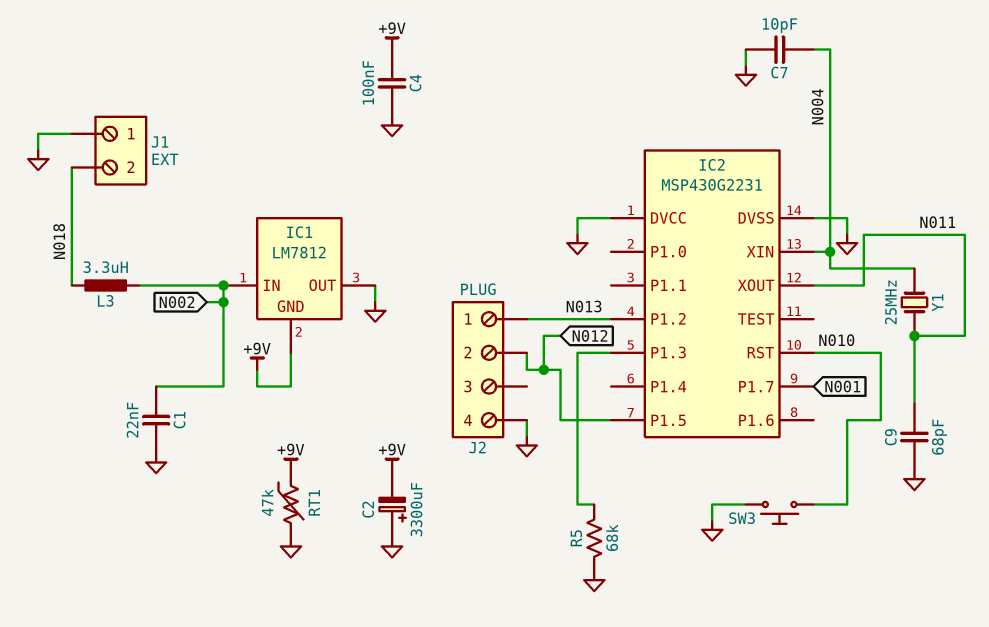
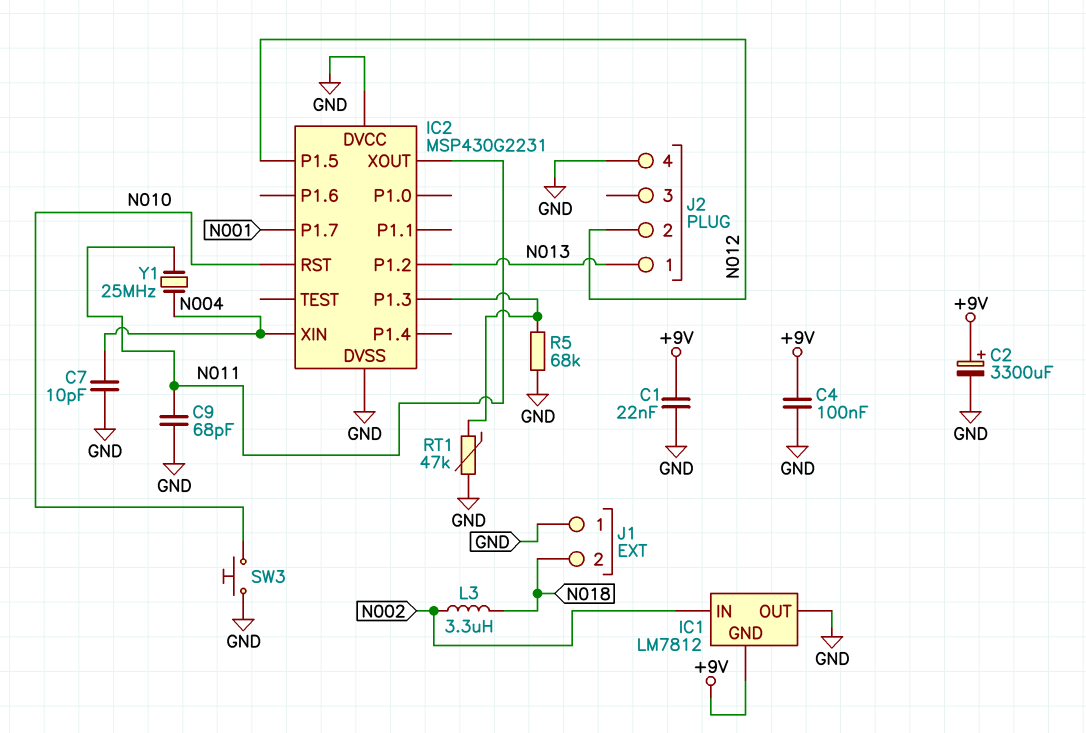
C1: 22nF (GND, N002) -> 22nF (+9V, GND)
C2: 3300uF (plus GND, minus +9V) -> 3300uF (plus +9V, minus GND)
RT1: 47k (+9V, GND) -> 47k (GND, IC2/P1.3)

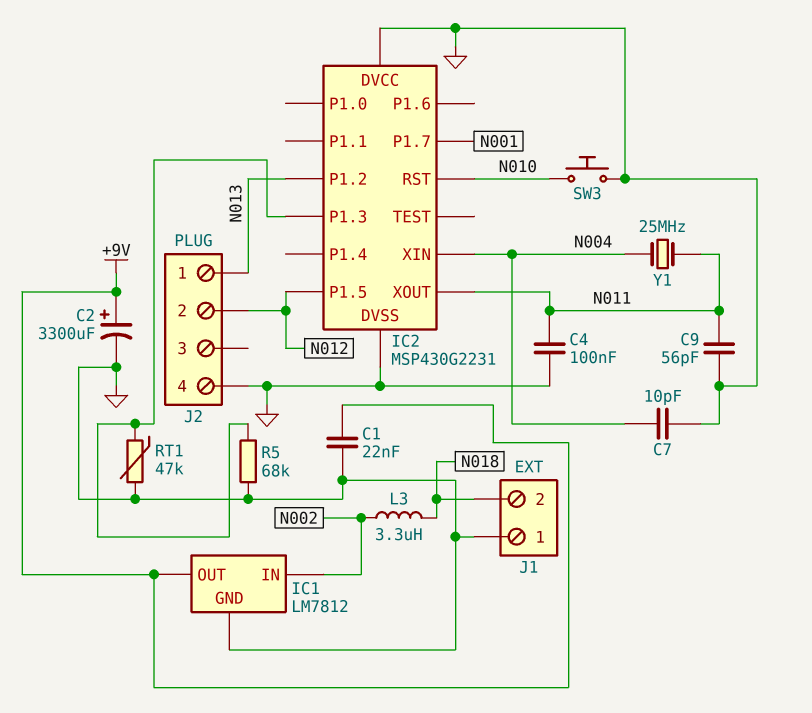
C4: 100nF (+9V, GND) -> 100nF (GND, N011)
C9: 68pF (GND, N011) -> 56pF (GND, N011)
IC1 pin GND: +9V -> GND
IC1 pin OUT: GND -> +9V

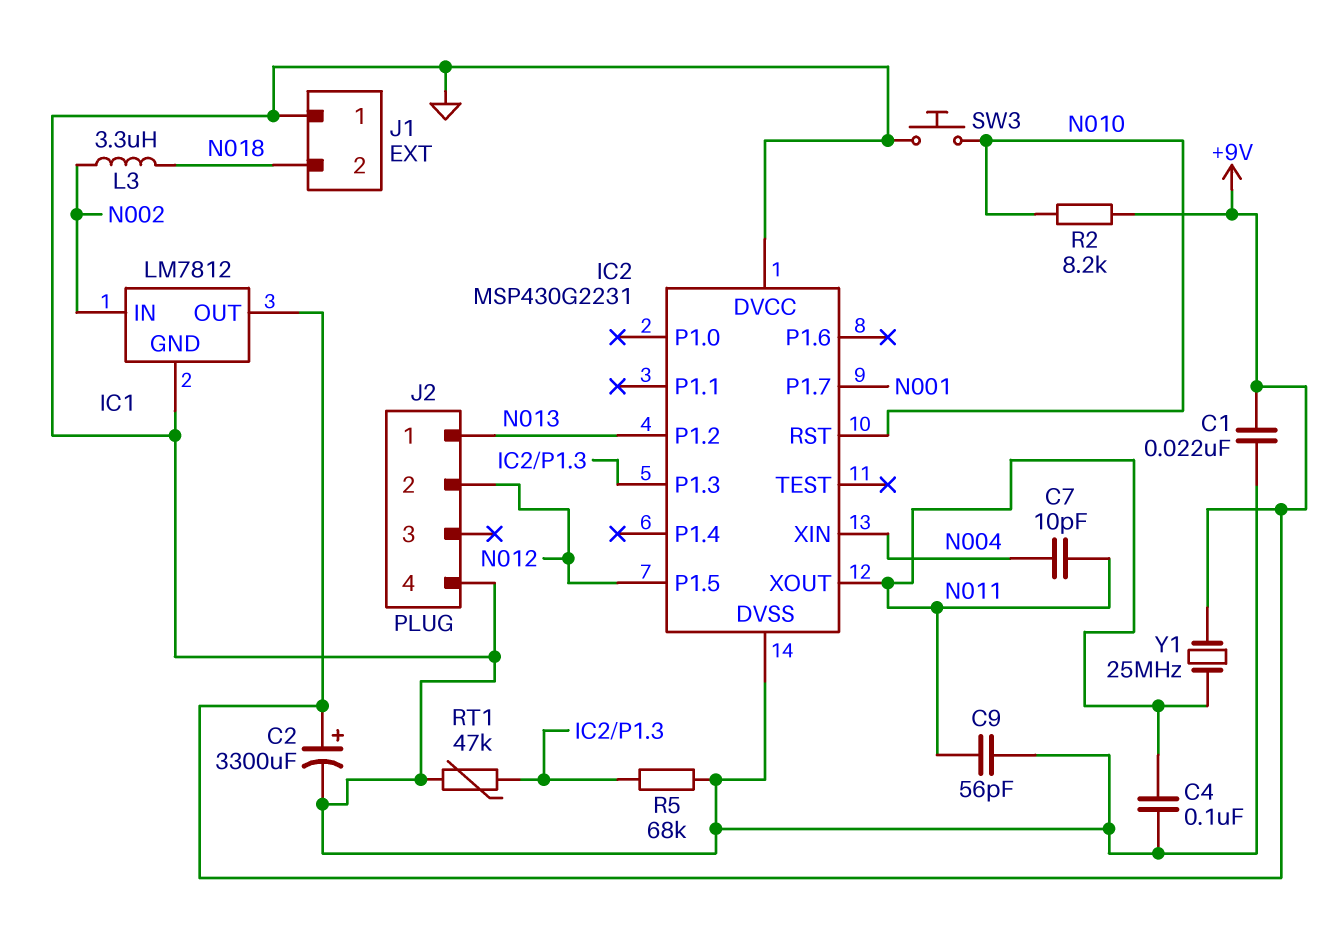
C7: 10pF (GND, N004) -> 10pF (N004, N011)
R2: none -> 8.2k (+9V, N010)
Y1: 25MHz (N004, N011) -> 25MHz (+9V, N011)

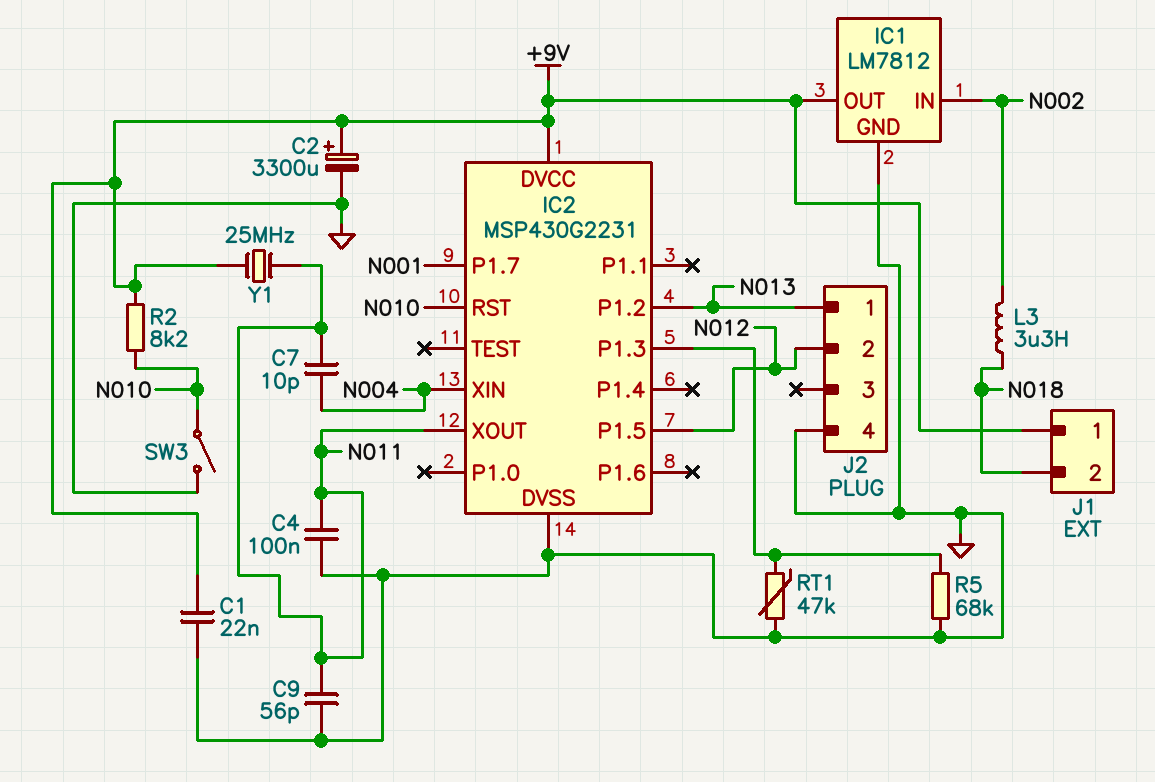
IC2 pin DVCC: GND -> +9V
J1 pin 1: GND -> +9V
SW3: button (GND, N010) -> switch (GND, N010)

